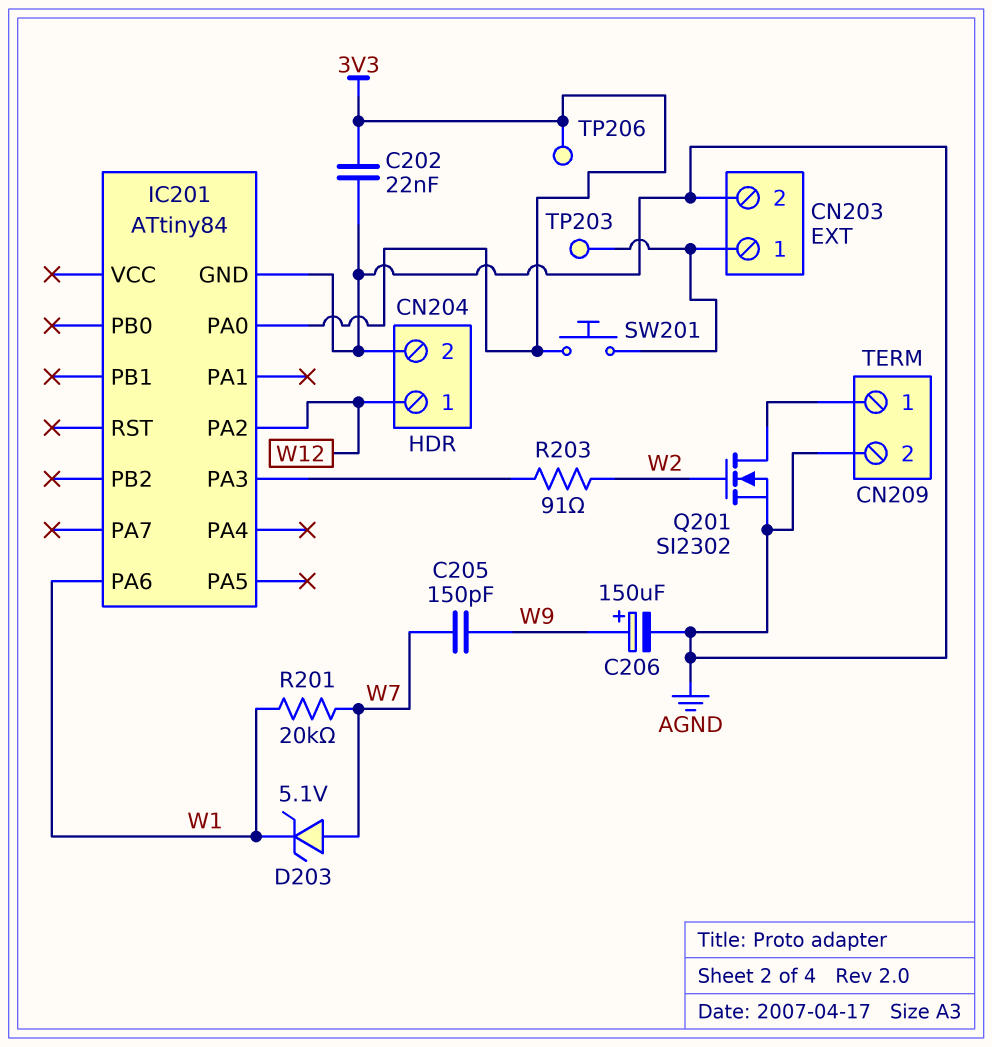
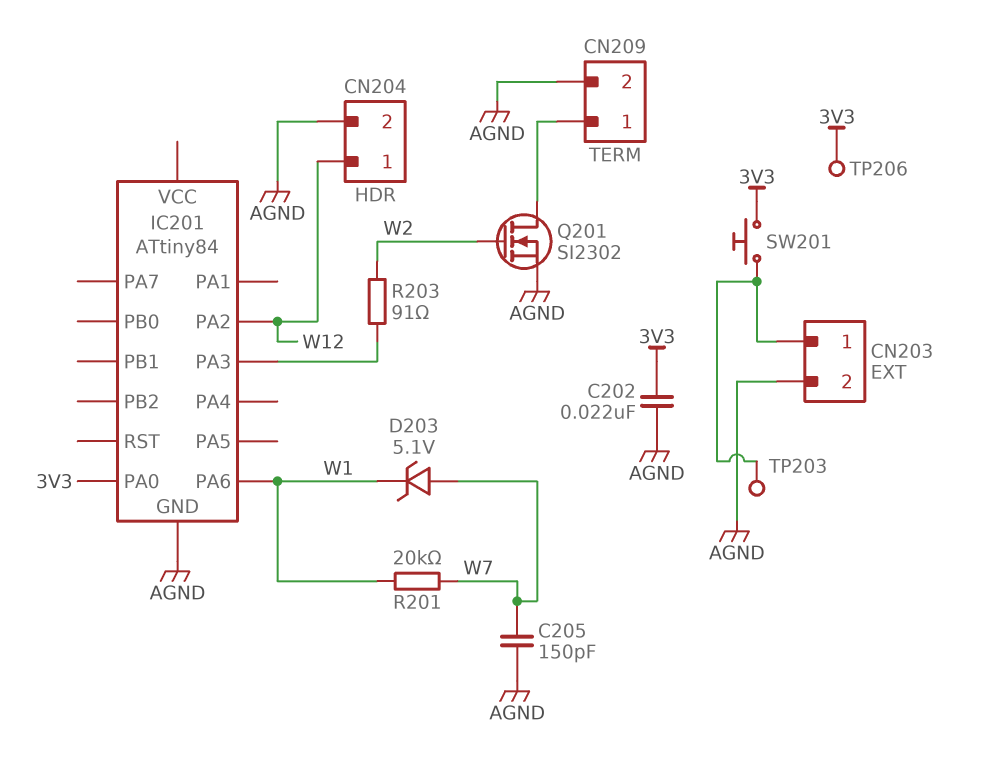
C205: 150pF (W7, W9) -> 150pF (AGND, W7)
C206: 150uF (plus W9, minus AGND) -> none

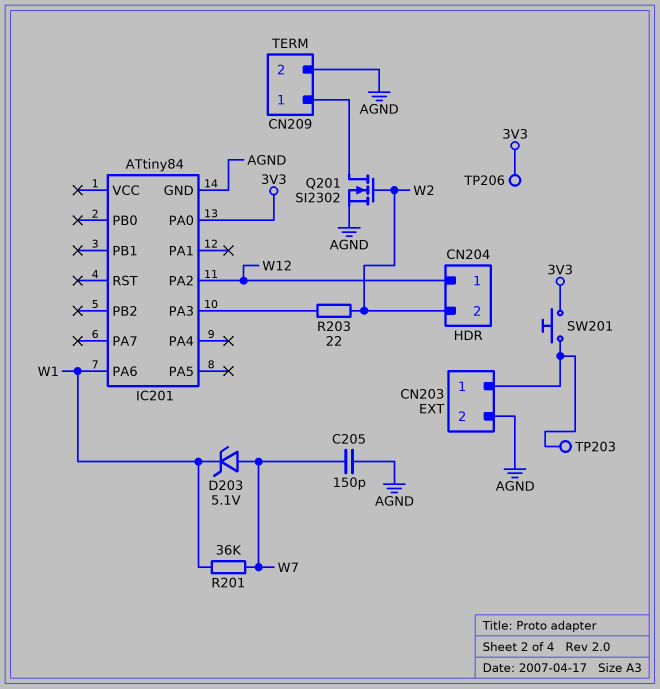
C202: 22nF (3V3, AGND) -> none
CN204 pin 2: AGND -> W2
R201: 20k (W1, W7) -> 36k (W1, W7)
R203: 91 (IC201/PA3, W2) -> 22 (IC201/PA3, W2)

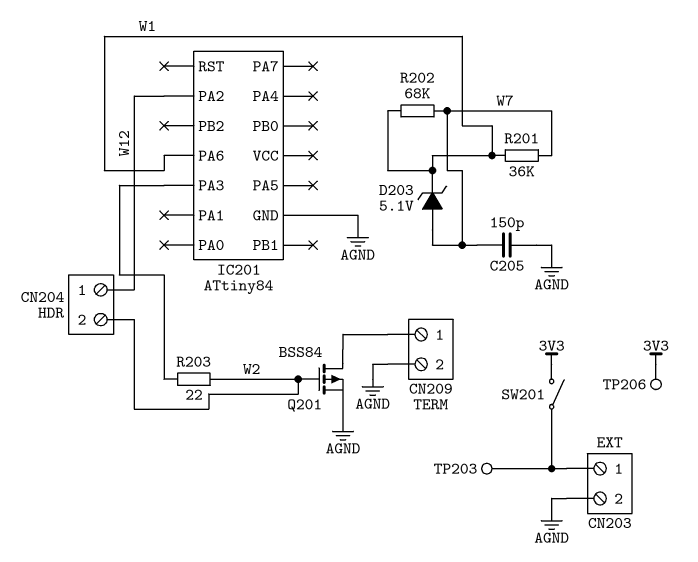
IC201 pin PA0: 3V3 -> none
Q201: NMOS SI2302 (G W2, D CN209/1, S AGND) -> PMOS BSS84 (G W2, D CN209/1, S AGND)
R202: none -> 68k (W1, W7)
SW201: button (3V3, CN203/1) -> switch (3V3, CN203/1)

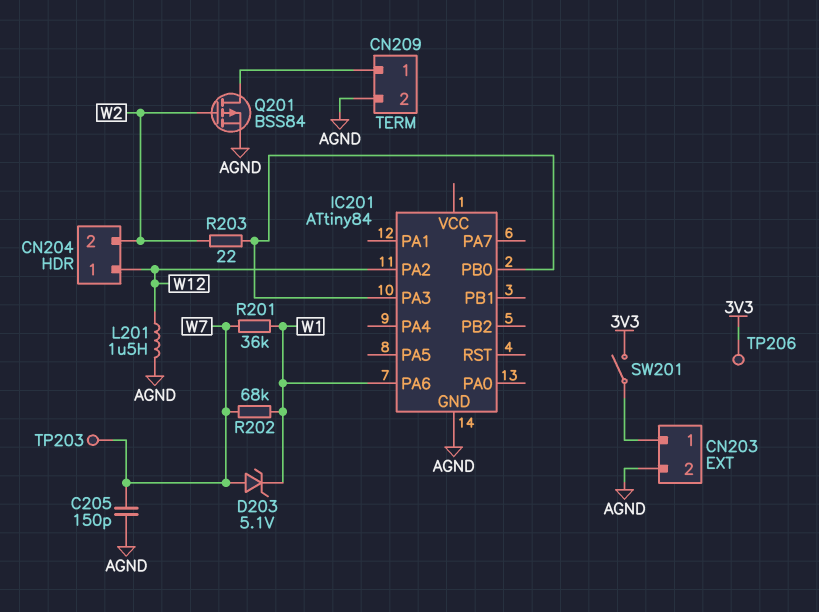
IC201 pin PB0: none -> IC201/PA3
L201: none -> 1.5uH (AGND, W12)
TP203: test point (CN203/1) -> test point (W7)

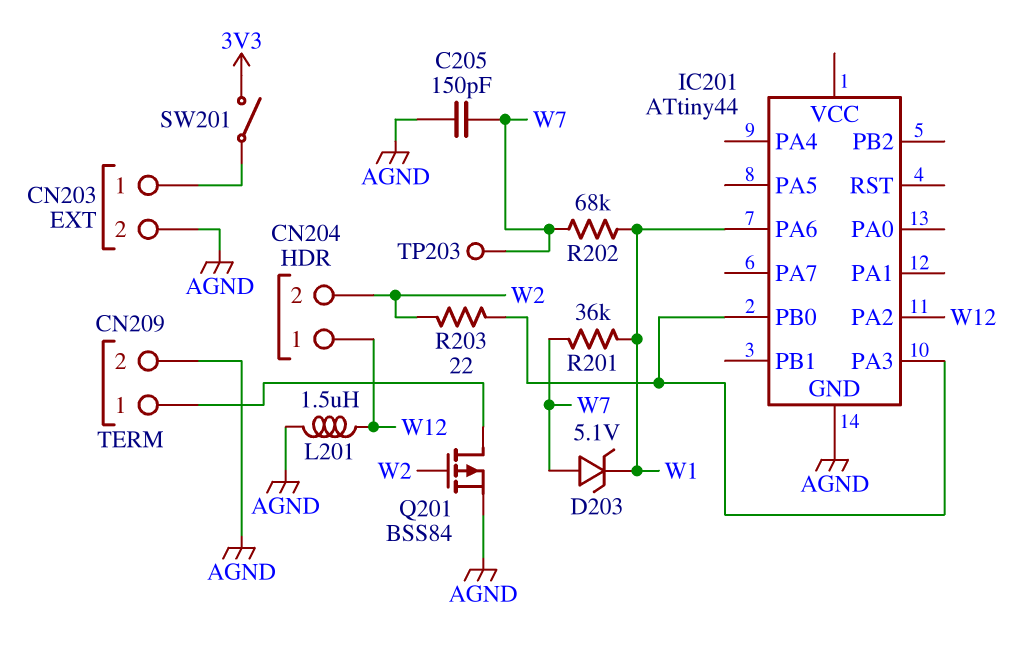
IC201: ATtiny84 -> ATtiny44
TP206: test point (3V3) -> none

